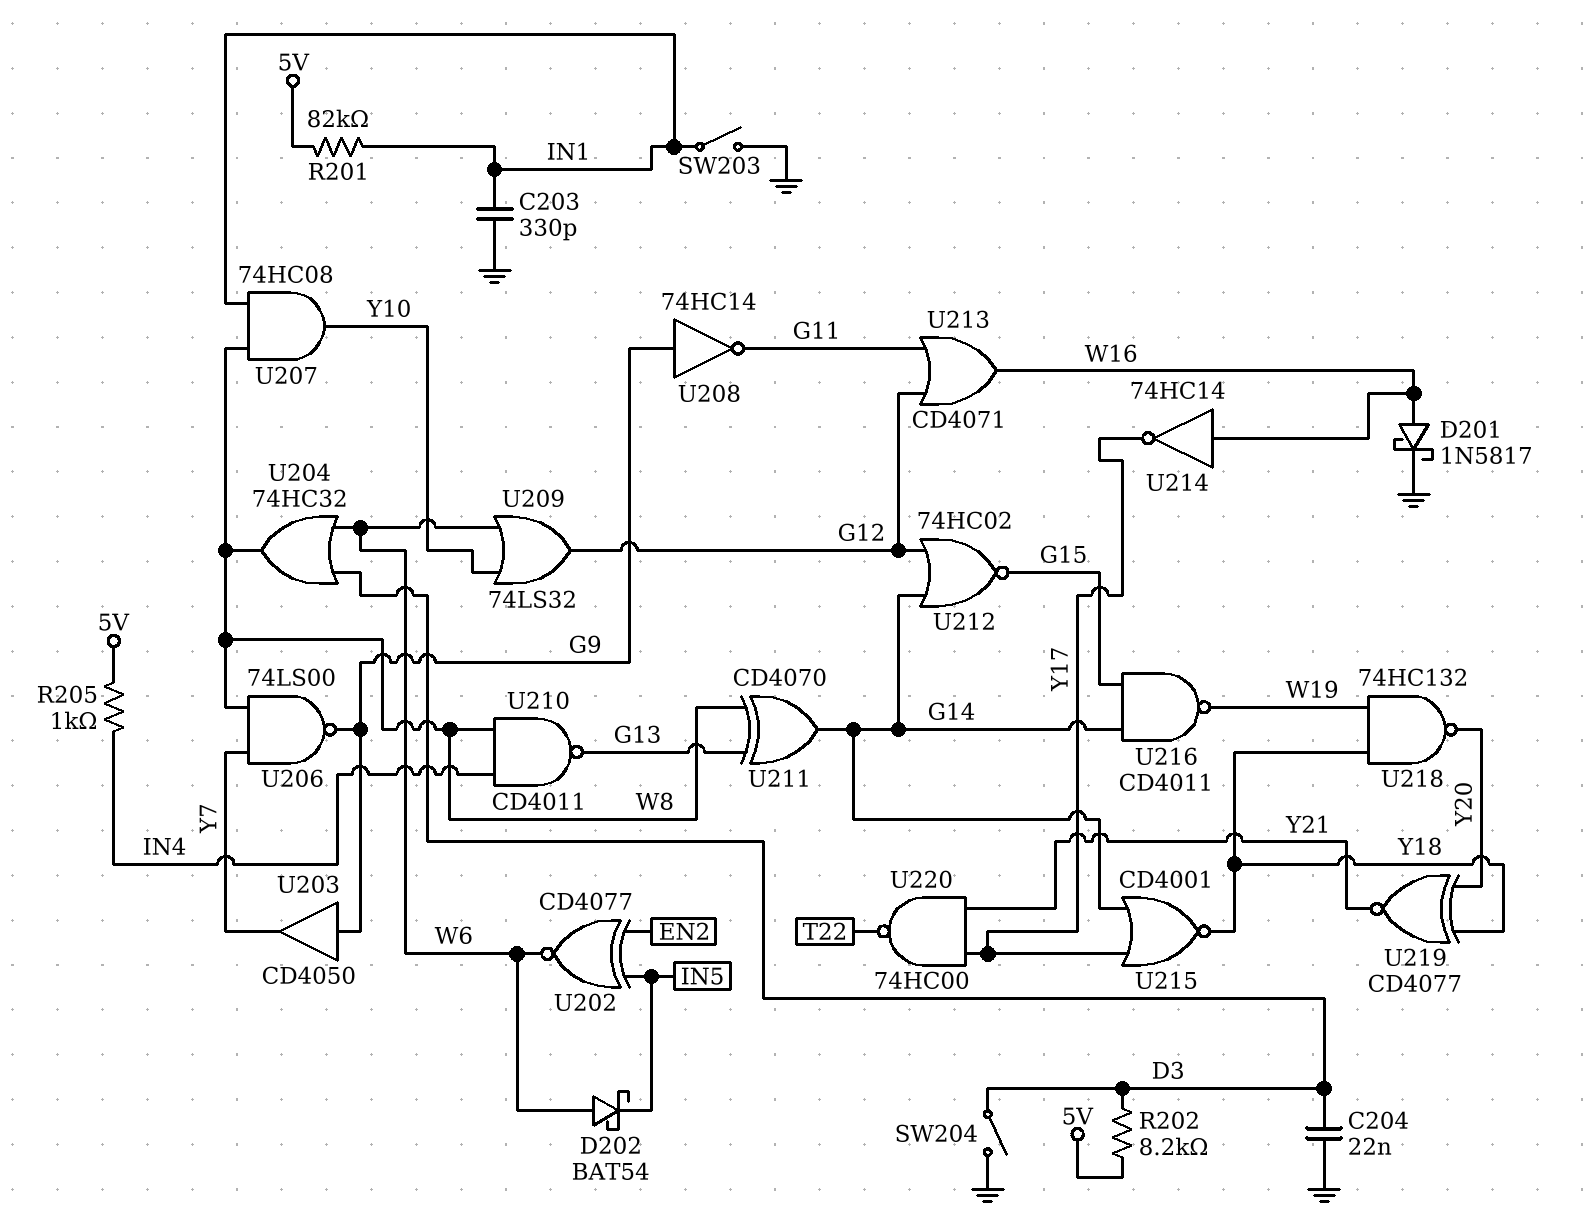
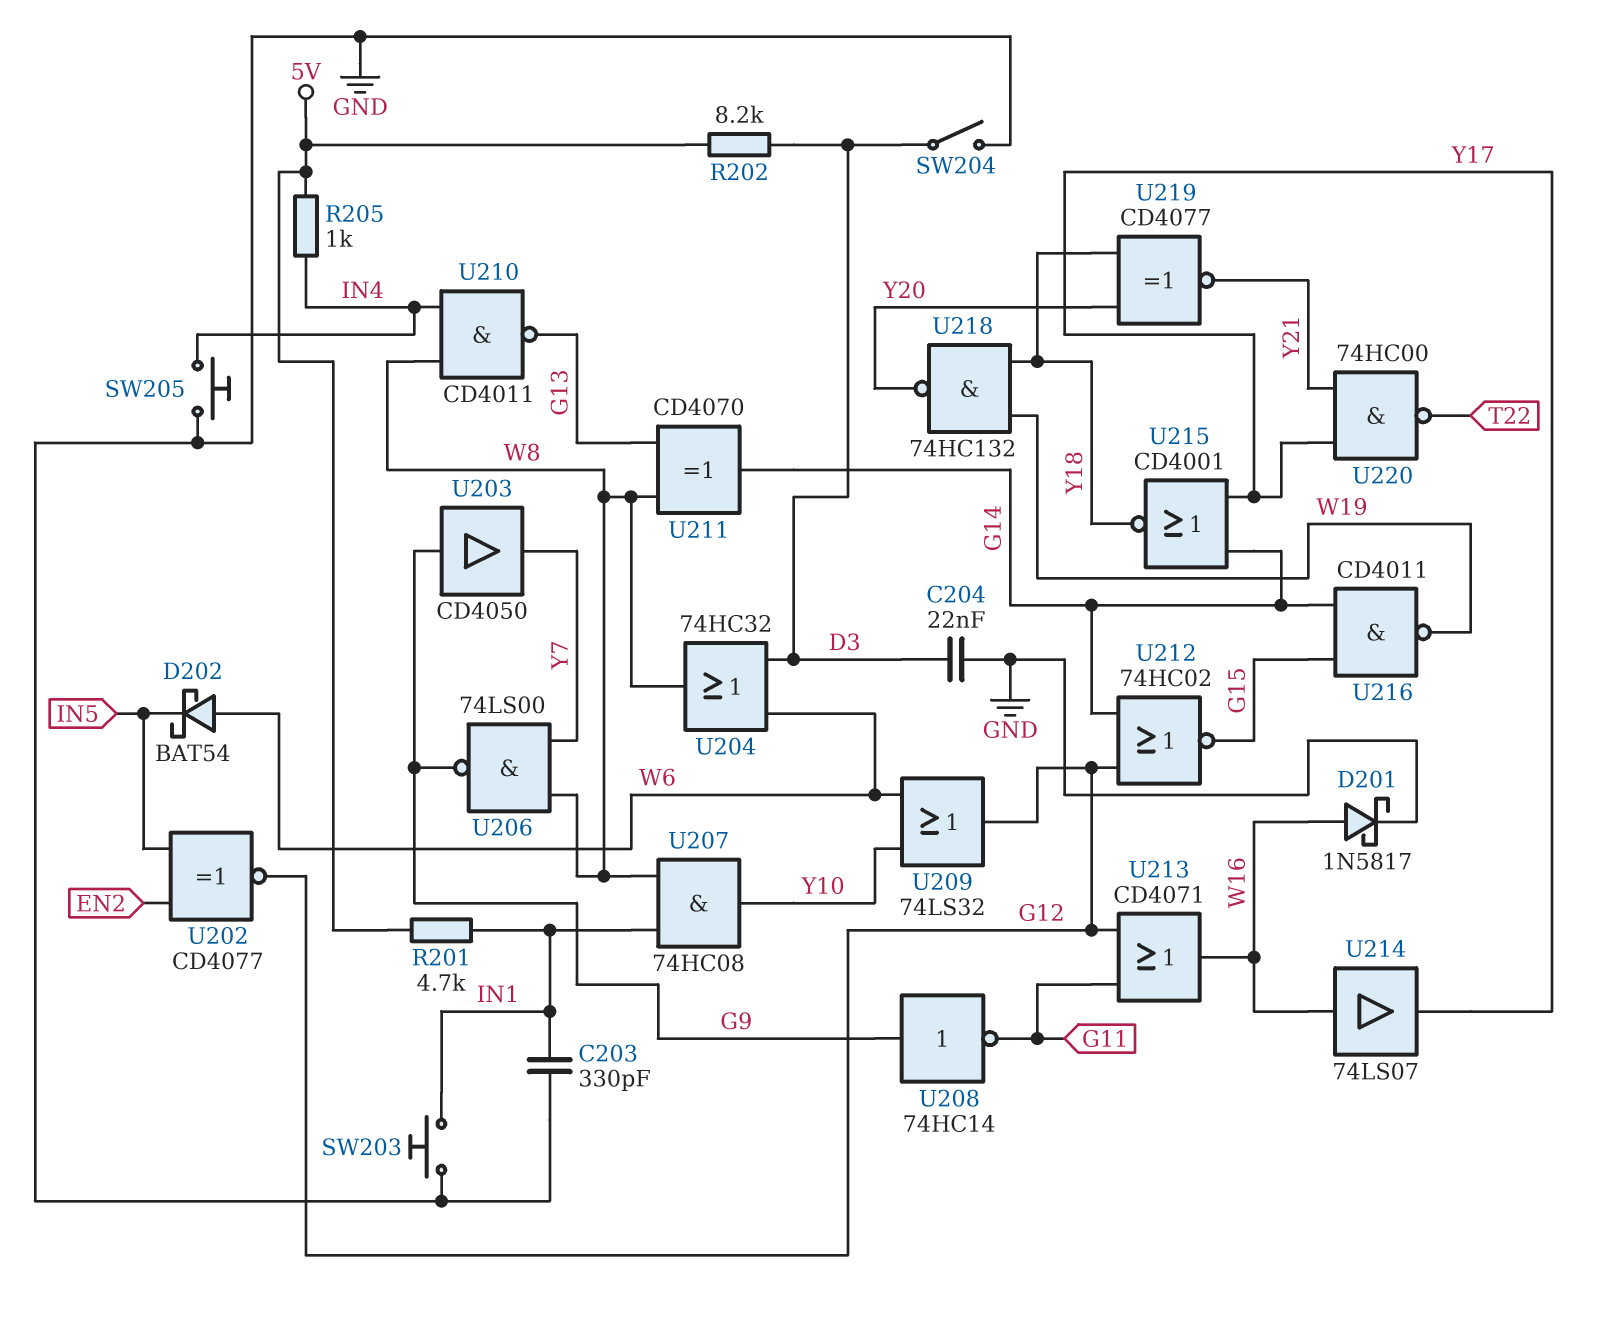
R201: 82k (5V, IN1) -> 4.7k (5V, IN1)
SW203: switch (GND, IN1) -> button (GND, IN1)
SW205: none -> button (GND, IN4)
U202: XNOR CD4077 (in EN2, in IN5, out W6) -> XNOR CD4077 (in EN2, in IN5, out G12)
U214: NOT 74HC14 (in W16, out Y17) -> buffer 74LS07 (in W16, out Y17)

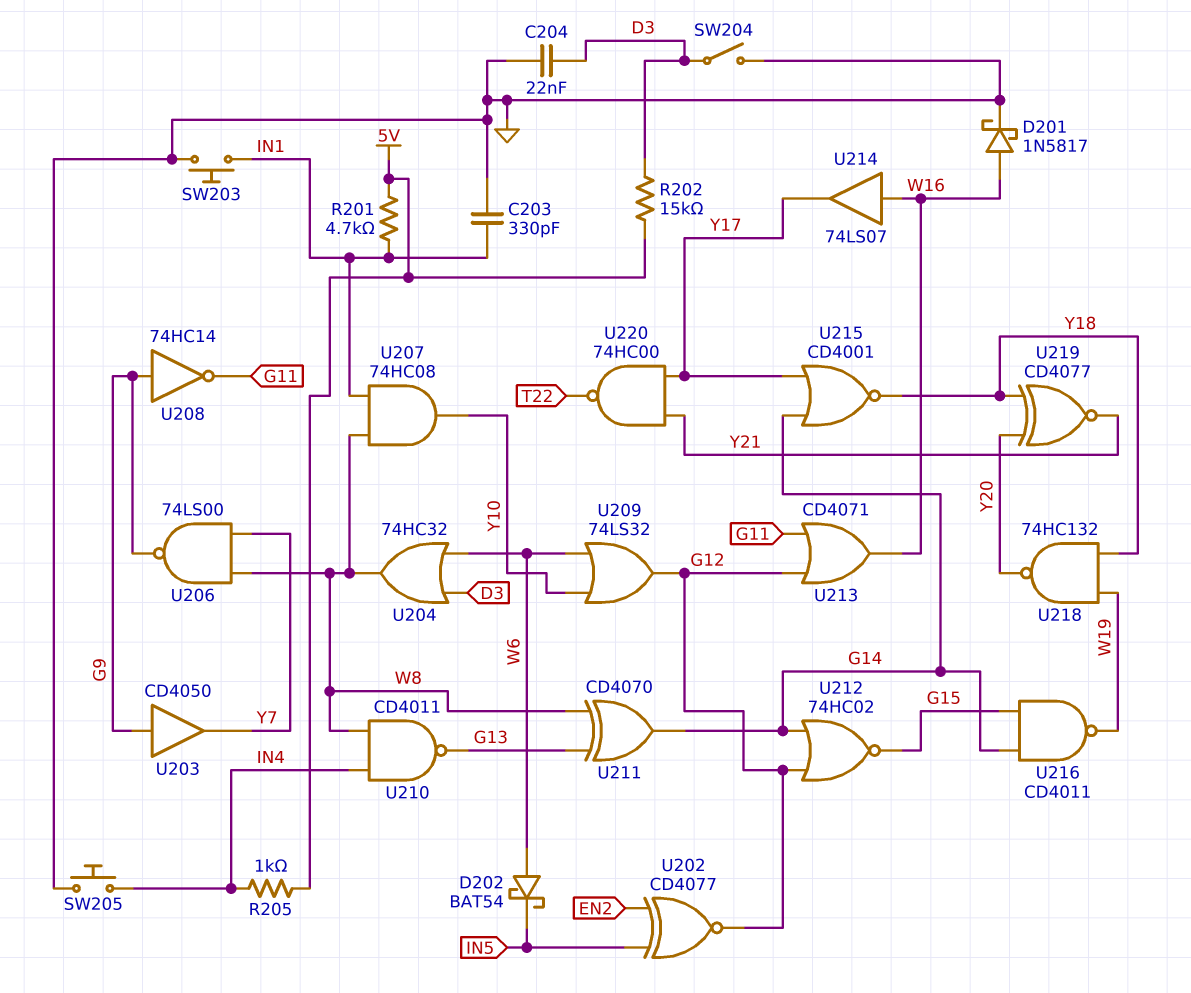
R202: 8.2k (5V, D3) -> 15k (5V, D3)

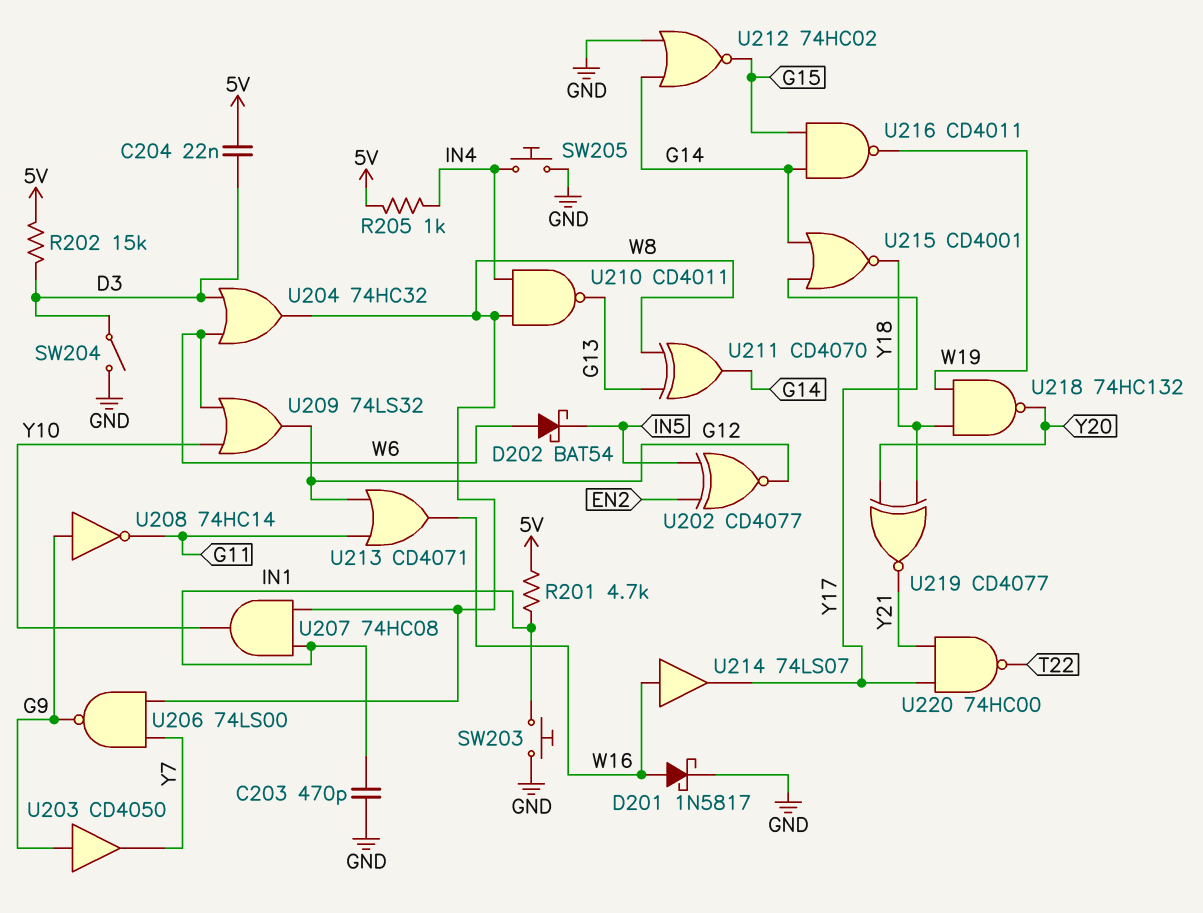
C203: 330pF (GND, IN1) -> 470pF (GND, IN1)
C204: 22nF (D3, GND) -> 22nF (5V, D3)
U212: NOR 74HC02 (in G12, in G14, out G15) -> NOR 74HC02 (in G14, in GND, out G15)

